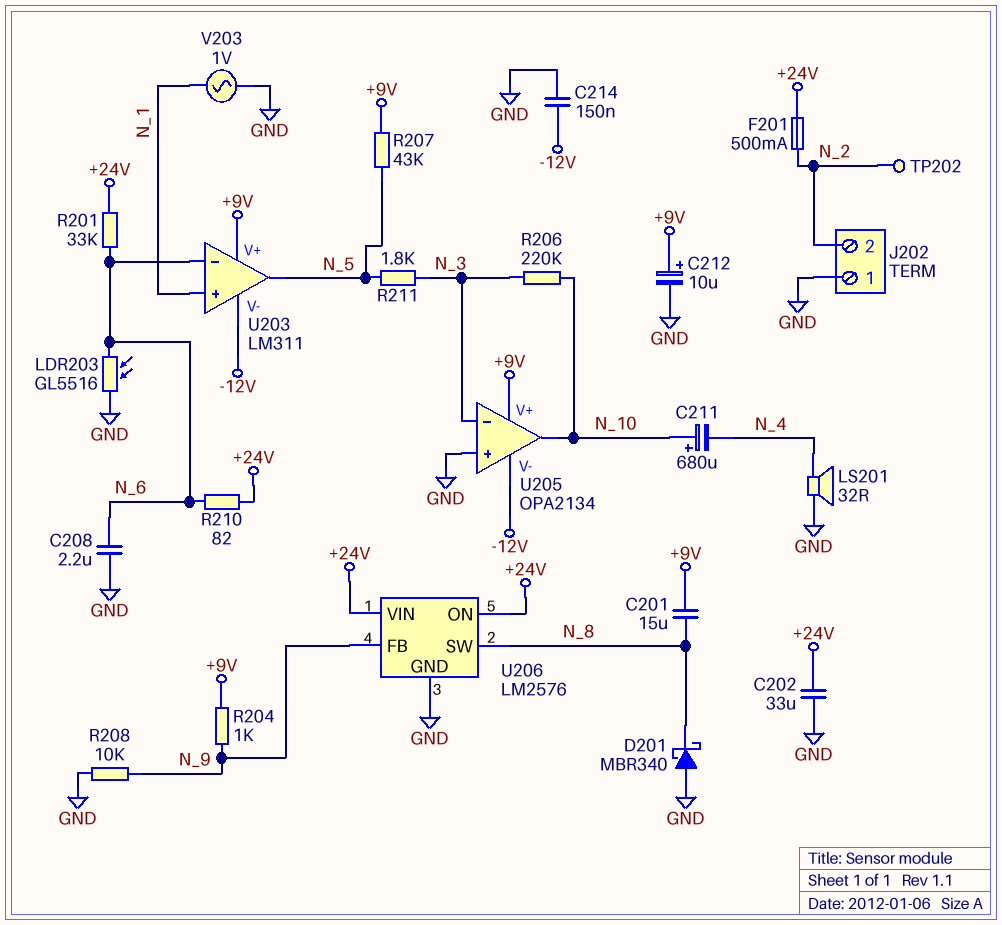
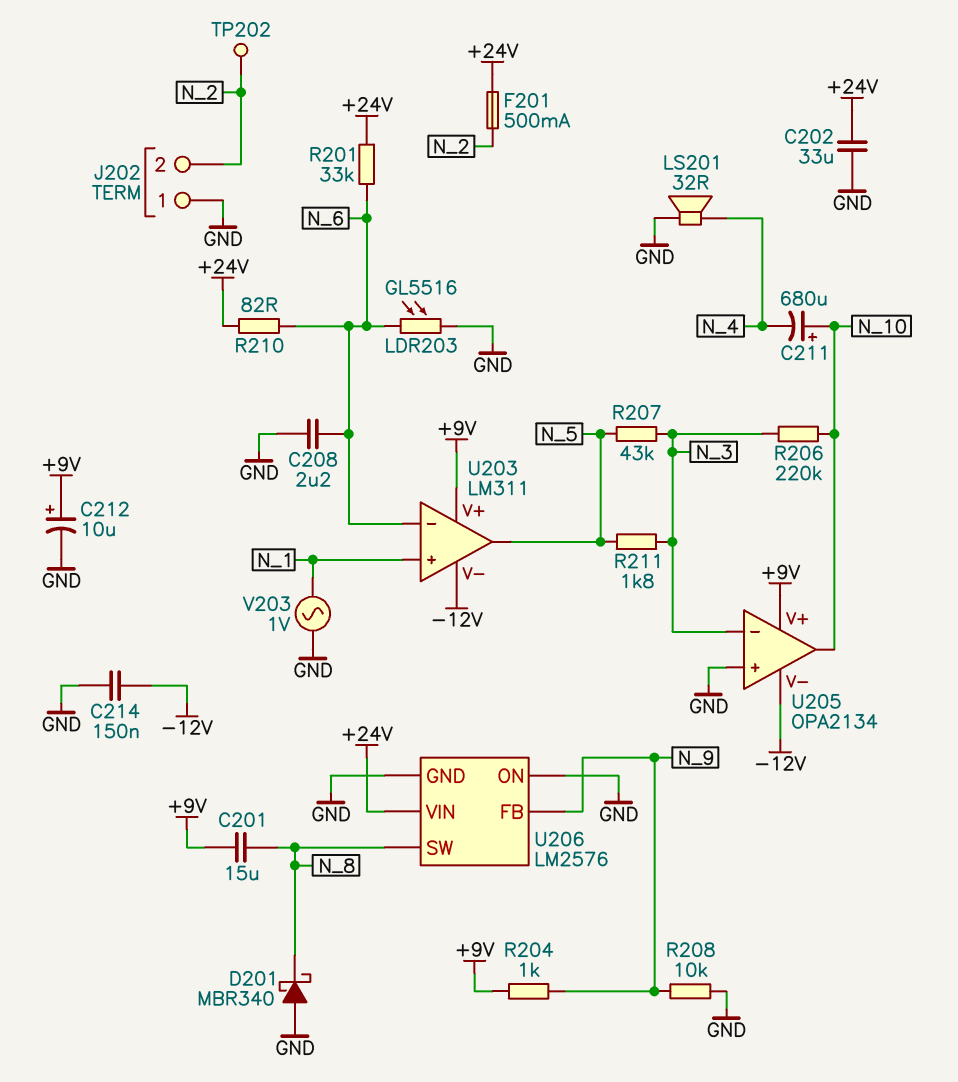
R207: 43k (+9V, N_5) -> 43k (N_3, N_5)
U206 pin ON: +24V -> GND

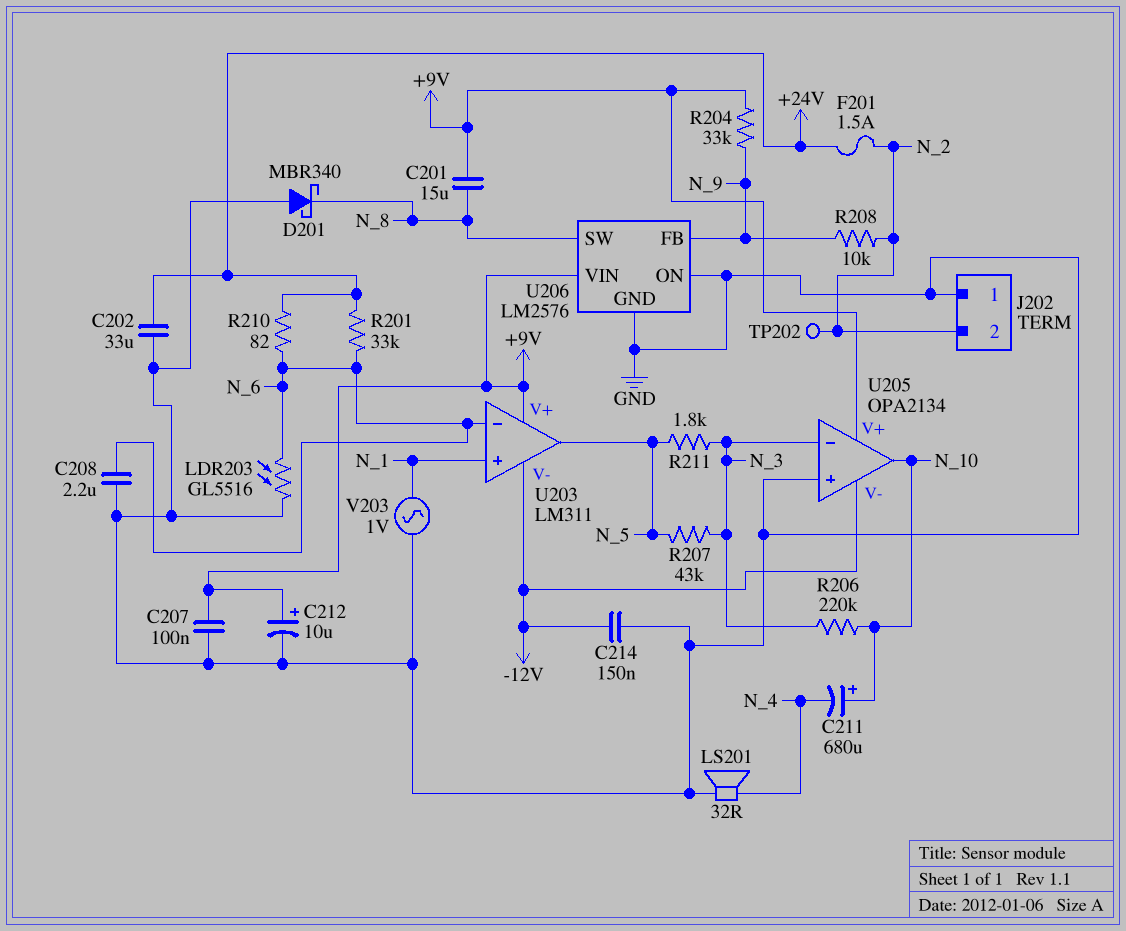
C207: none -> 100nF (+9V, GND)
F201: 500mA (+24V, N_2) -> 1.5A (+24V, N_2)
R204: 1k (+9V, N_9) -> 33k (+9V, N_9)
R208: 10k (GND, N_9) -> 10k (N_2, N_9)
U206 pin VIN: +24V -> +9V

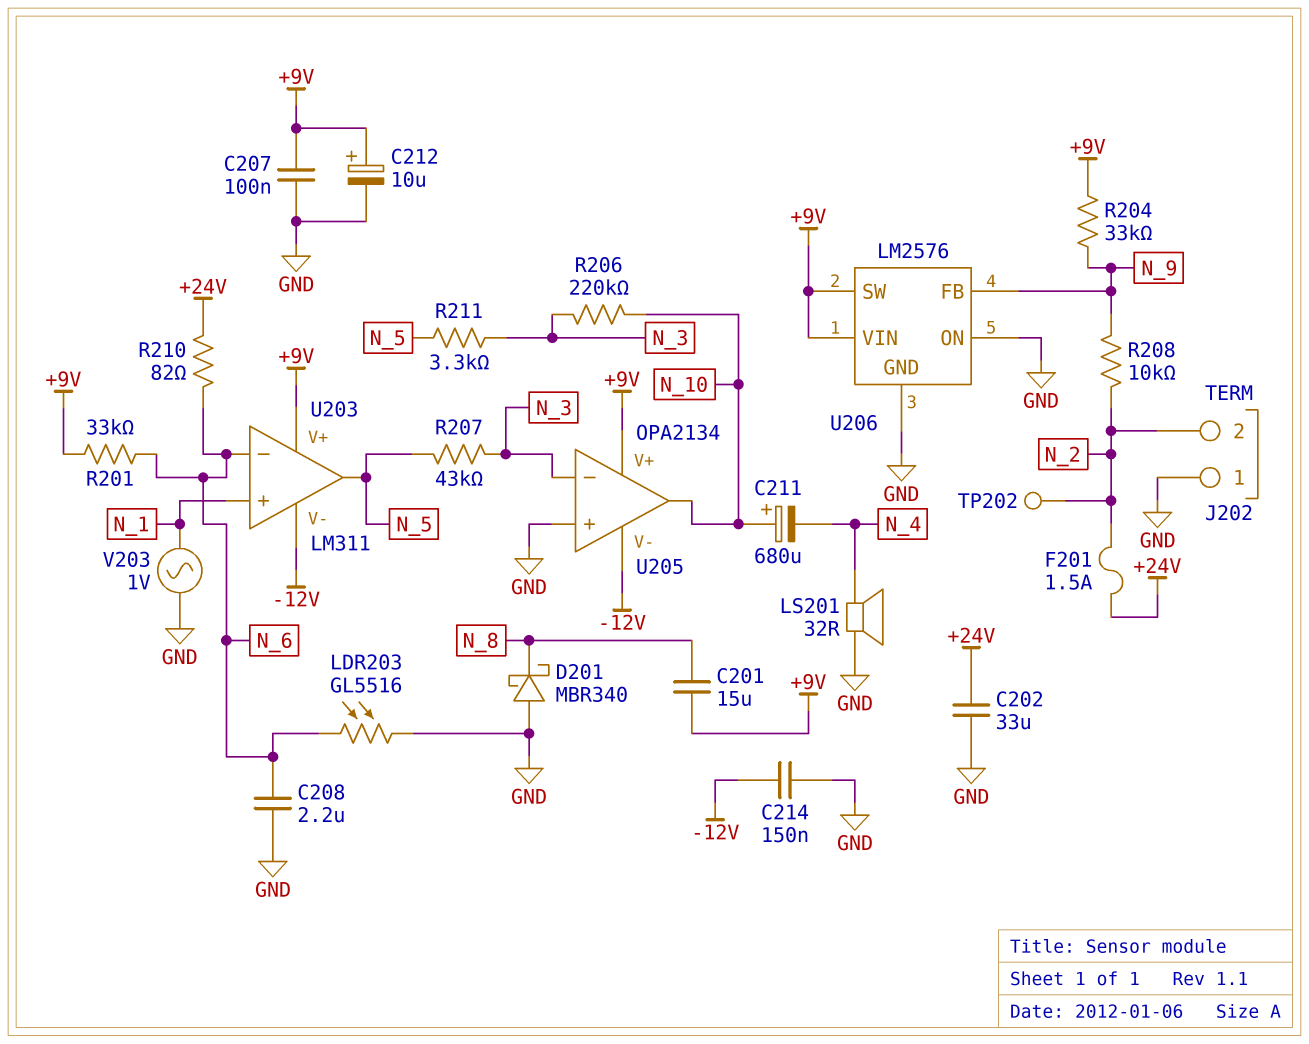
R201: 33k (+24V, N_6) -> 33k (+9V, N_6)
R211: 1.8k (N_3, N_5) -> 3.3k (N_3, N_5)
U206 pin SW: N_8 -> +9V

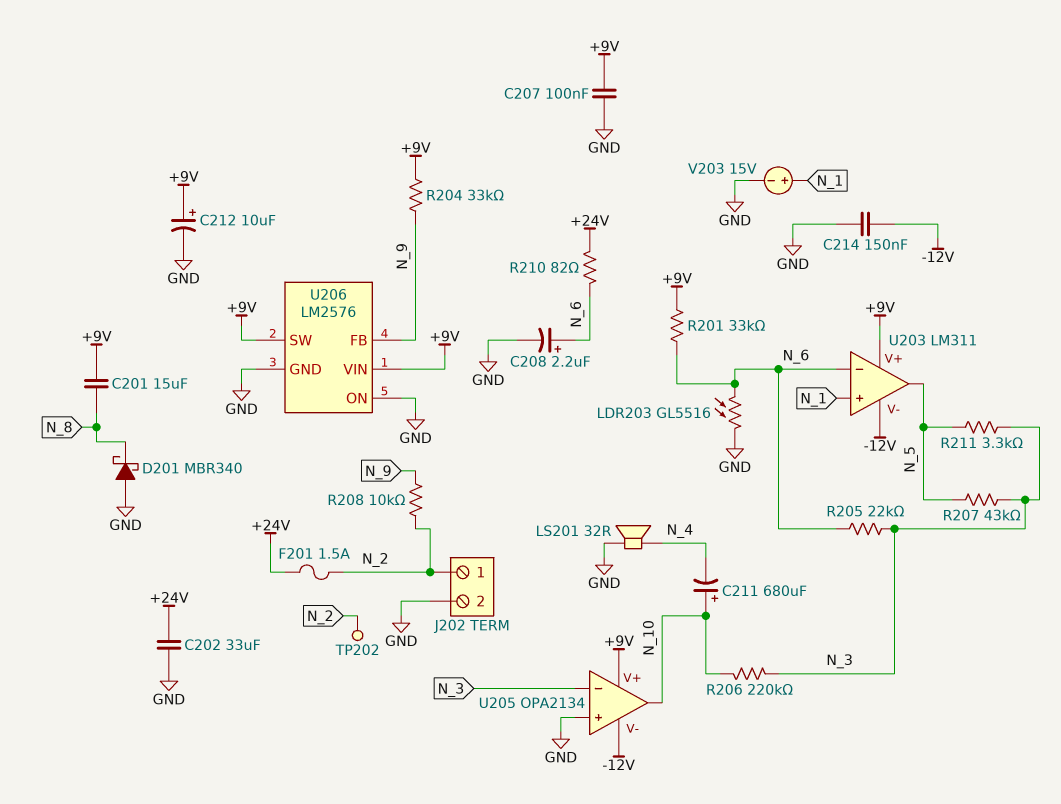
C208: 2.2uF (GND, N_6) -> 2.2uF (plus N_6, minus GND)
J202 pin 1: GND -> N_2
J202 pin 2: N_2 -> GND
R205: none -> 22k (N_3, N_6)
V203: AC 1V (GND, N_1) -> 15V (plus N_1, minus GND)

